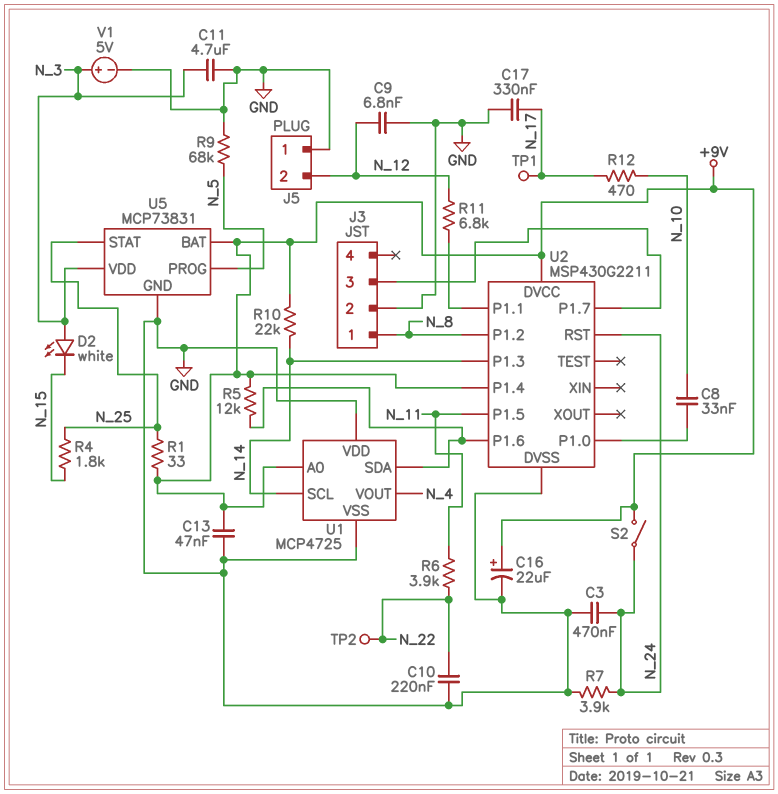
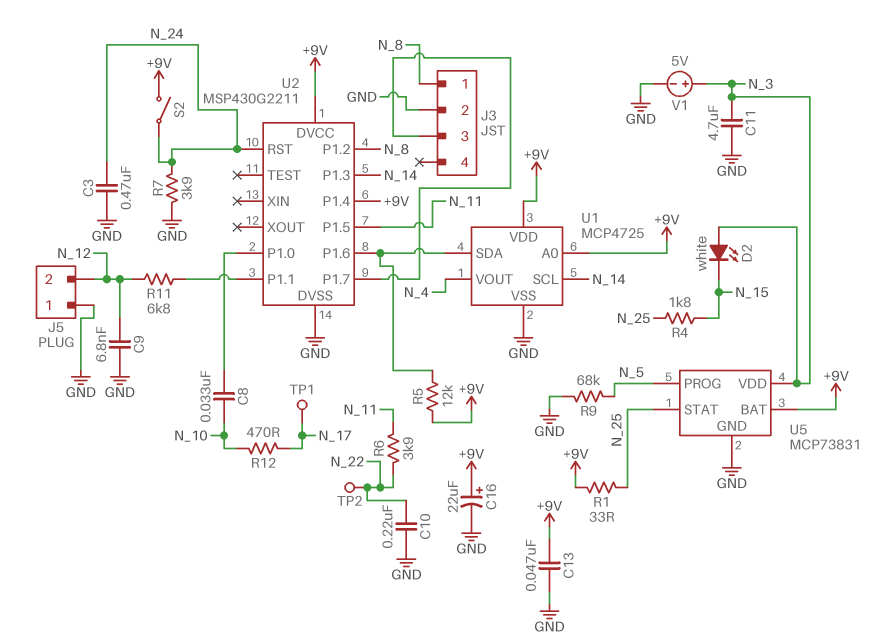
C17: 330nF (GND, N_17) -> none
R10: 22k (+9V, N_14) -> none
U1 pin VDD: GND -> +9V

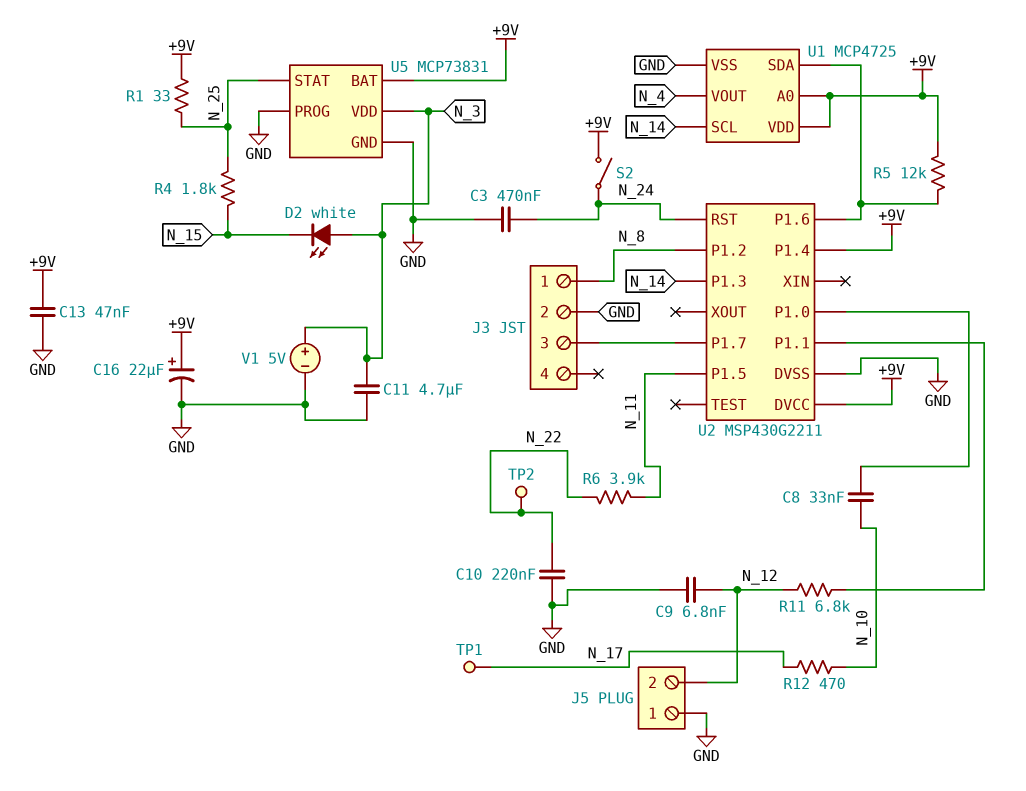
R7: 3.9k (GND, N_24) -> none
R9: 68k (GND, N_5) -> none
U5 pin PROG: N_5 -> GND

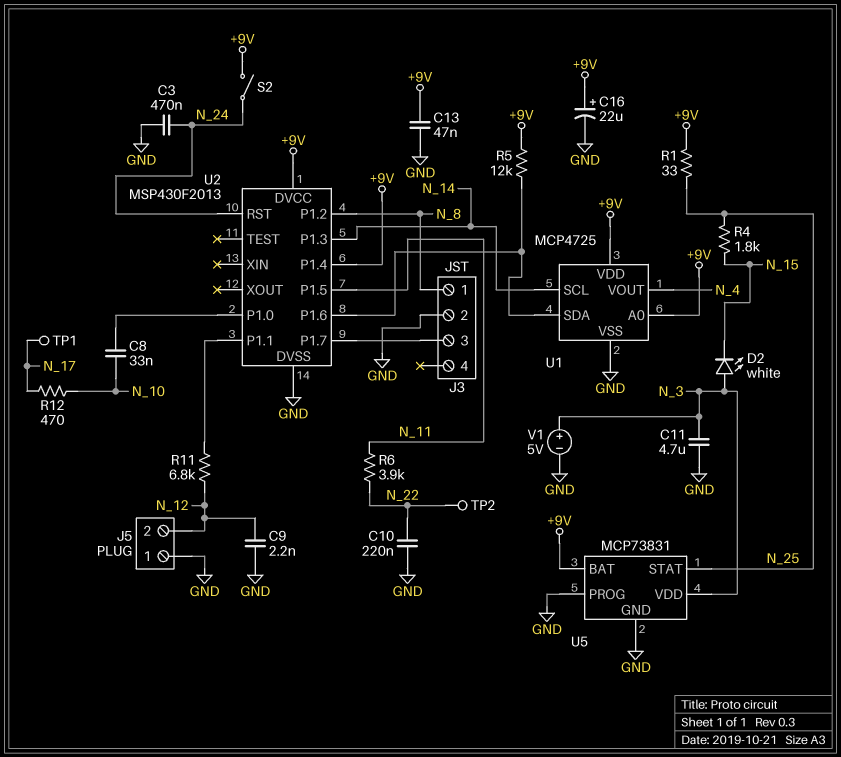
C9: 6.8nF (GND, N_12) -> 2.2nF (GND, N_12)
U2: MSP430G2211 -> MSP430F2013

